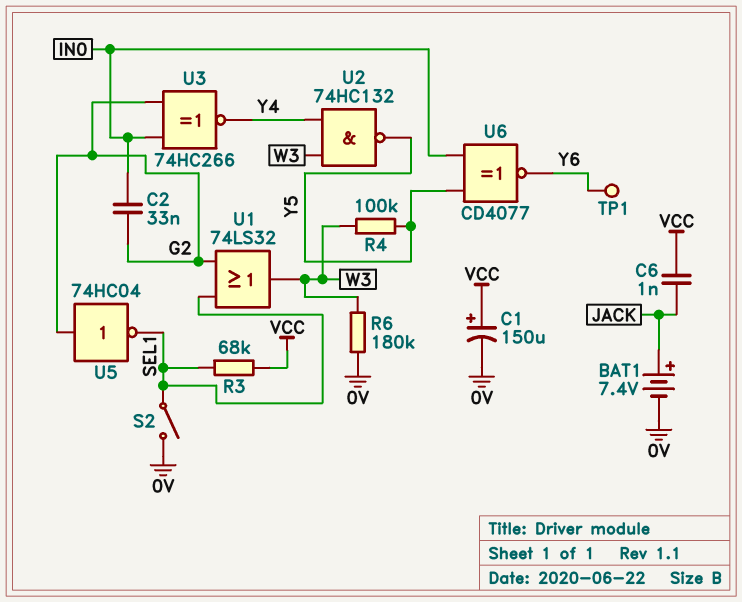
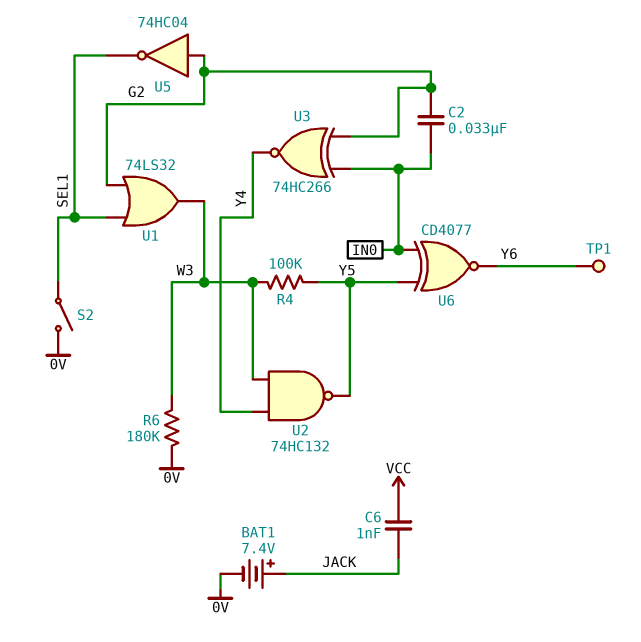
C1: 150uF (plus VCC, minus 0V) -> none
R3: 68k (SEL1, VCC) -> none

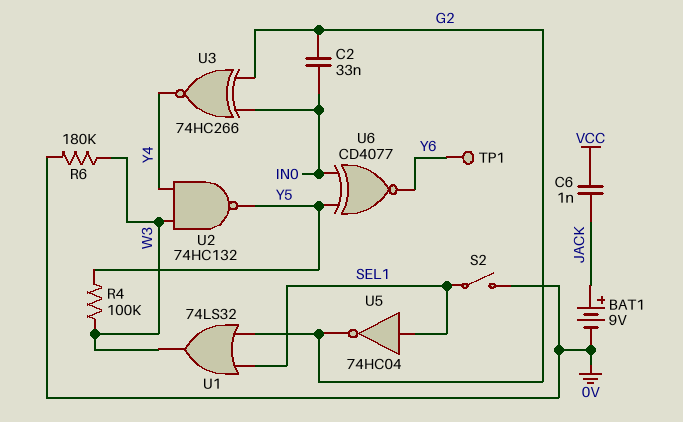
BAT1: 7.4V (plus JACK, minus 0V) -> 9V (plus JACK, minus 0V)
U5: NOT 74HC04 (in G2, out SEL1) -> NOT 74HC04 (in SEL1, out G2)

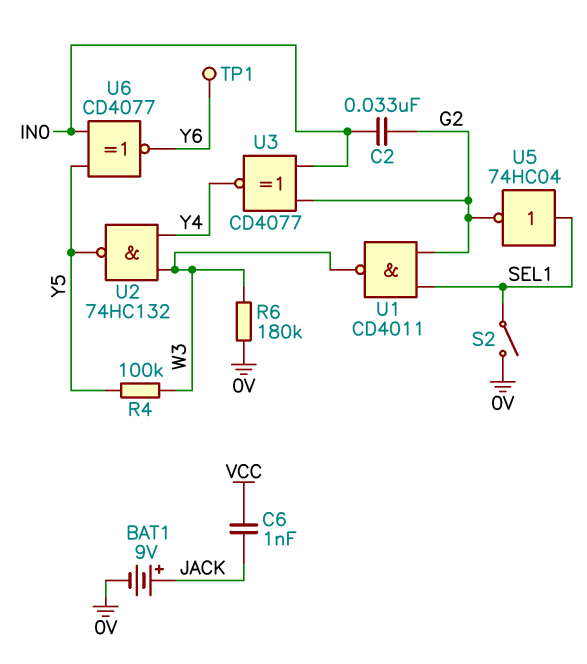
U1: OR 74LS32 (in G2, in SEL1, out W3) -> NAND CD4011 (in G2, in SEL1, out W3)
U3: XNOR 74HC266 (in G2, in IN0, out Y4) -> XNOR CD4077 (in G2, in IN0, out Y4)

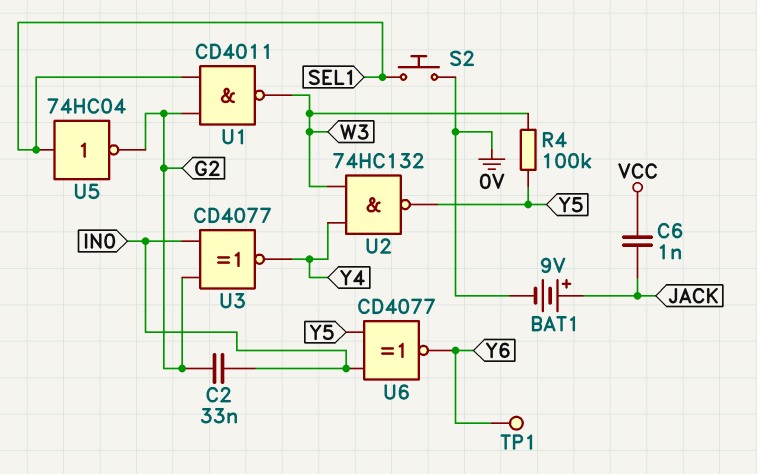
R6: 180k (0V, W3) -> none
S2: switch (0V, SEL1) -> button (0V, SEL1)

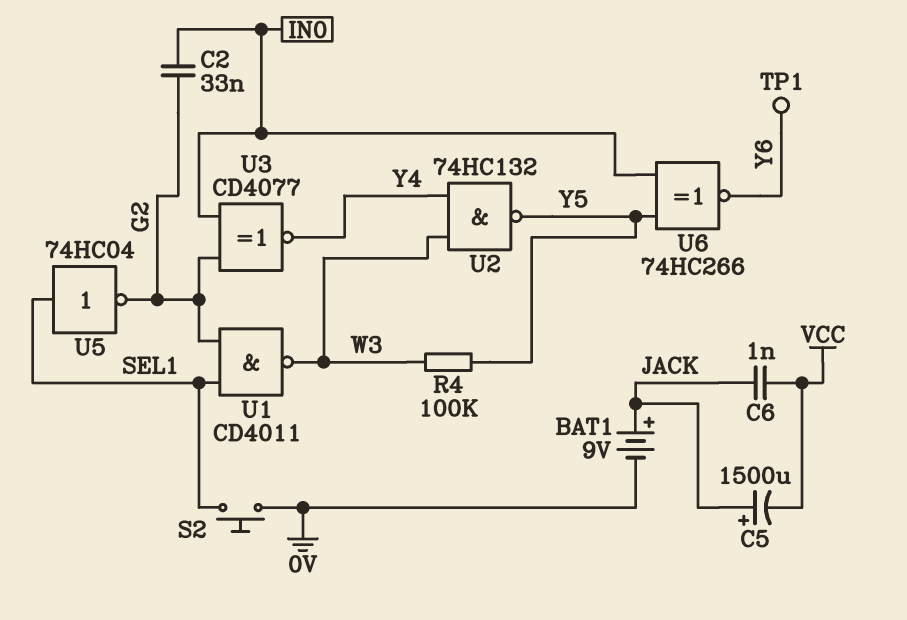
C5: none -> 1500uF (plus JACK, minus VCC)
U6: XNOR CD4077 (in IN0, in Y5, out Y6) -> XNOR 74HC266 (in IN0, in Y5, out Y6)

